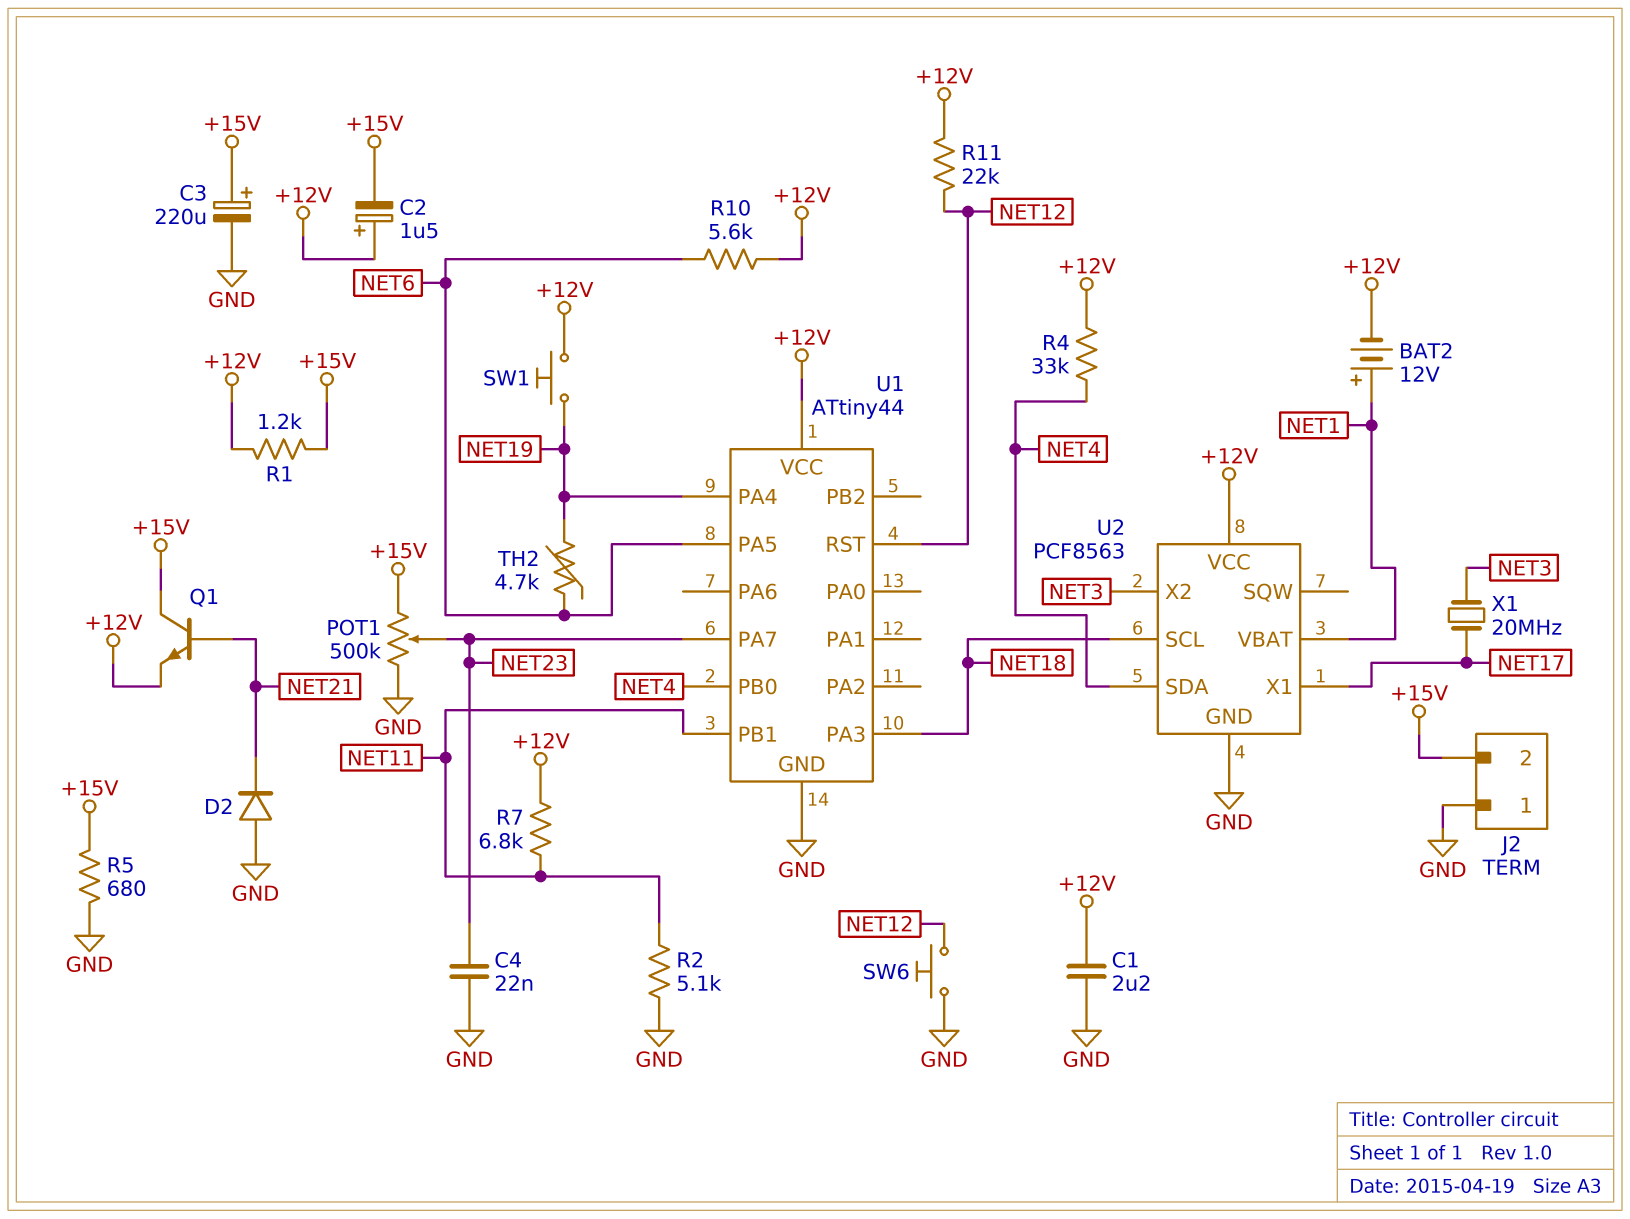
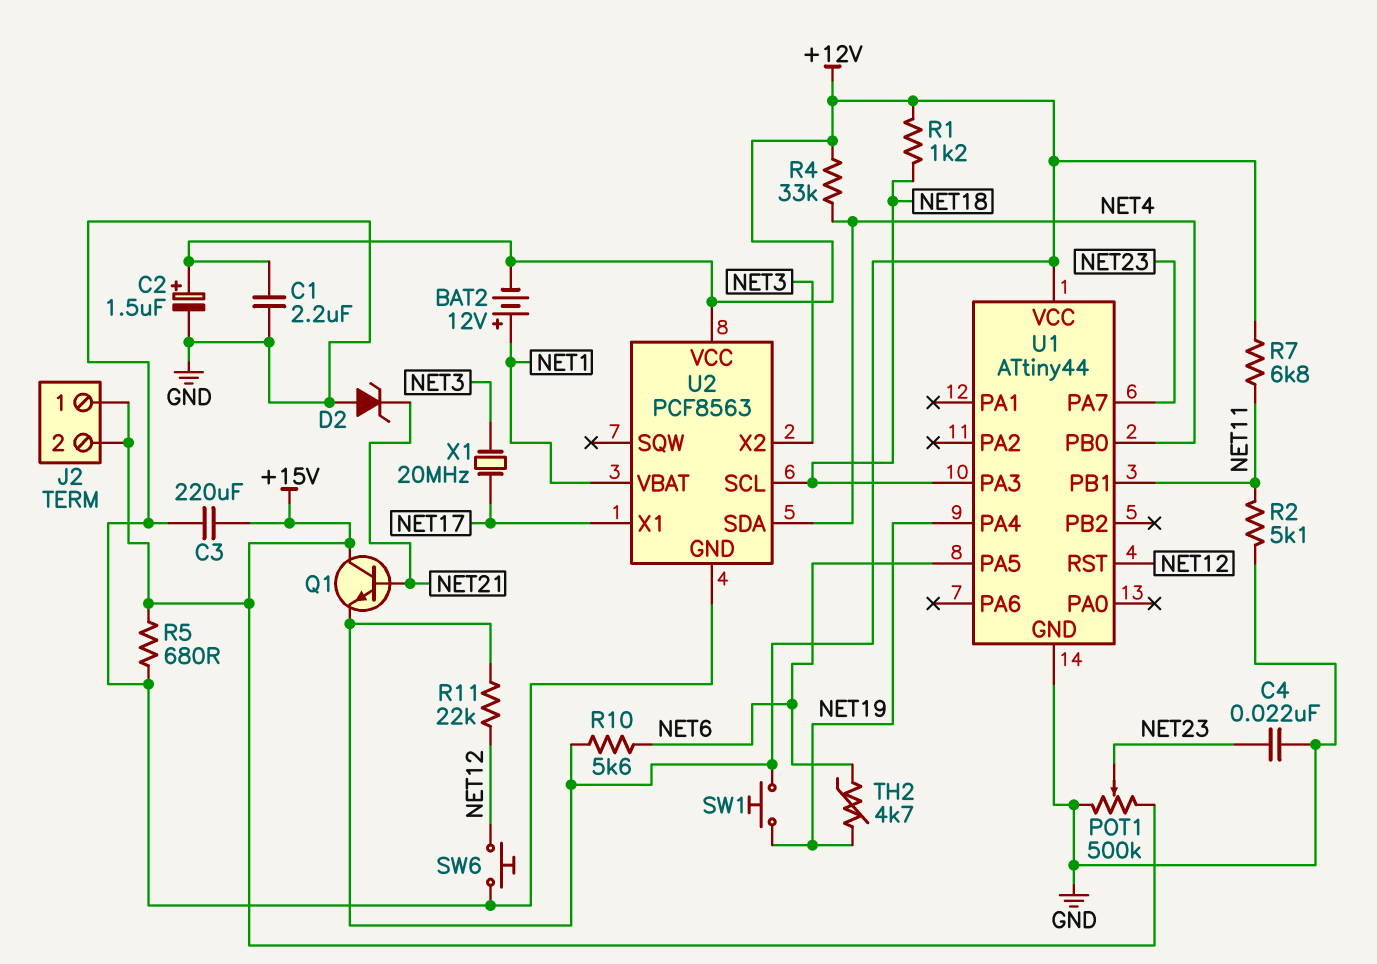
C2: 1.5uF (plus +12V, minus +15V) -> 1.5uF (plus +12V, minus GND)
C3: 220uF (plus +15V, minus GND) -> 220uF (+15V, GND)
D2: diode (A GND, K NET21) -> zener (A GND, K NET21)
J2 pin 1: GND -> +15V
R1: 1.2k (+12V, +15V) -> 1.2k (+12V, NET18)

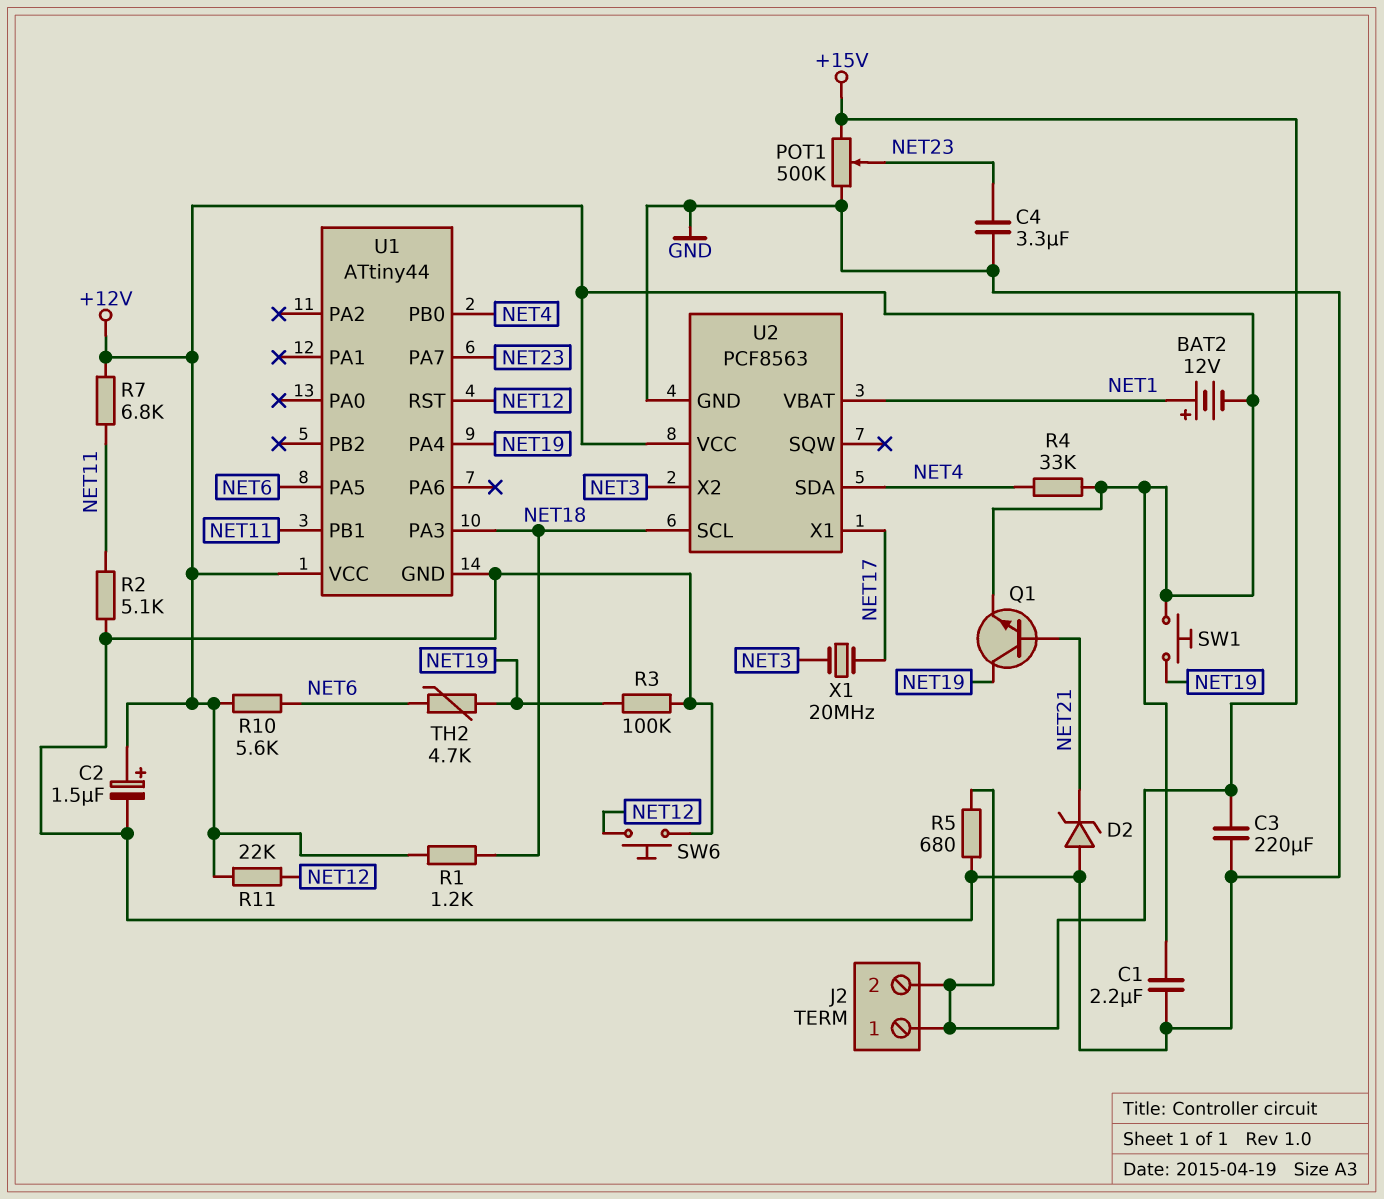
C4: 22nF (GND, NET23) -> 3.3uF (GND, NET23)
Q1: NPN (B NET21, C +15V, E +12V) -> NPN (B NET21, C NET19, E +12V)
R3: none -> 100k (GND, NET19)

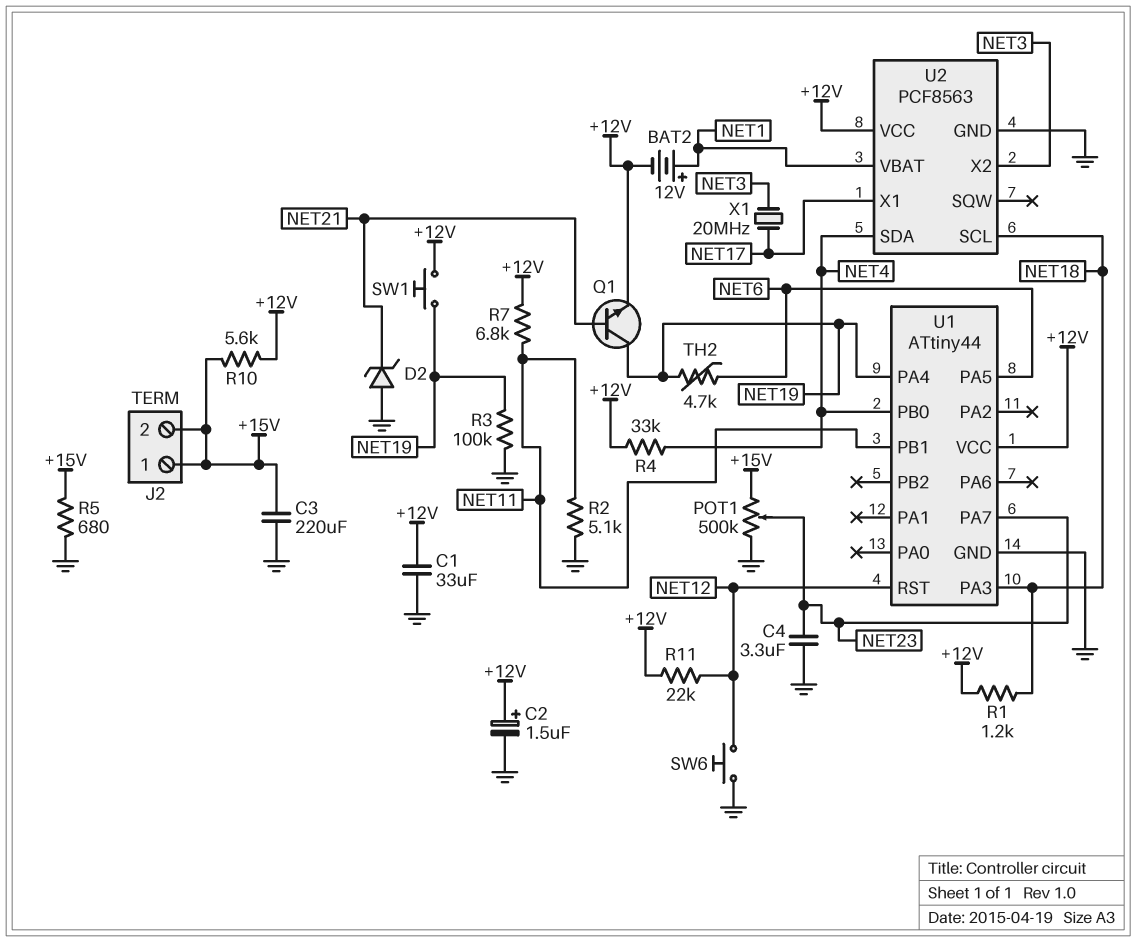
C1: 2.2uF (+12V, GND) -> 33uF (+12V, GND)
R10: 5.6k (+12V, NET6) -> 5.6k (+12V, +15V)

